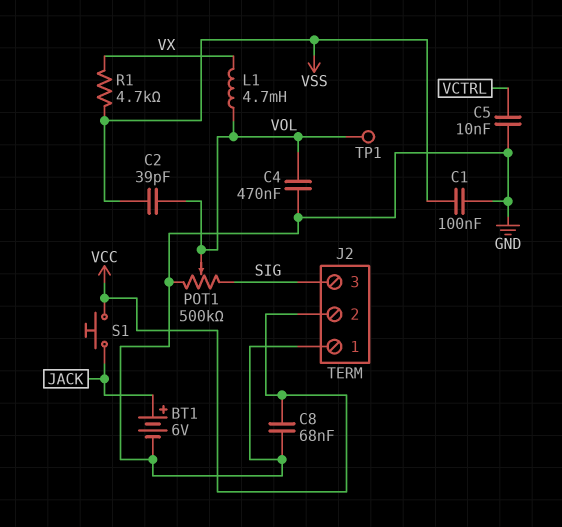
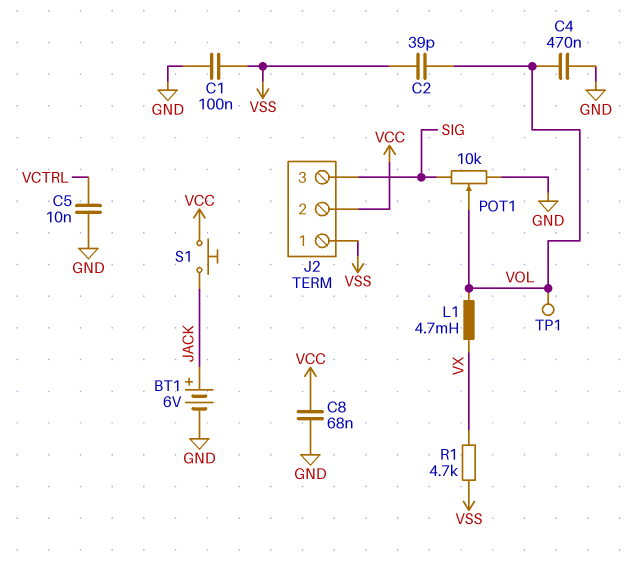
J2 pin 1: GND -> VSS
POT1: 500k (GND, SIG, wiper VOL) -> 10k (GND, SIG, wiper VOL)

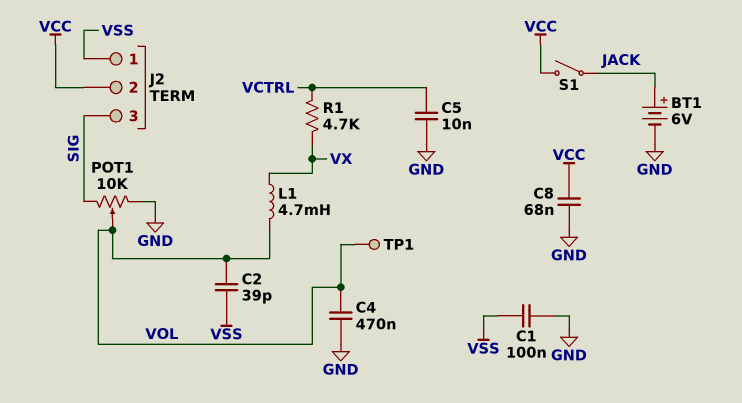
R1: 4.7k (VSS, VX) -> 4.7k (VCTRL, VX)
S1: button (JACK, VCC) -> switch (JACK, VCC)

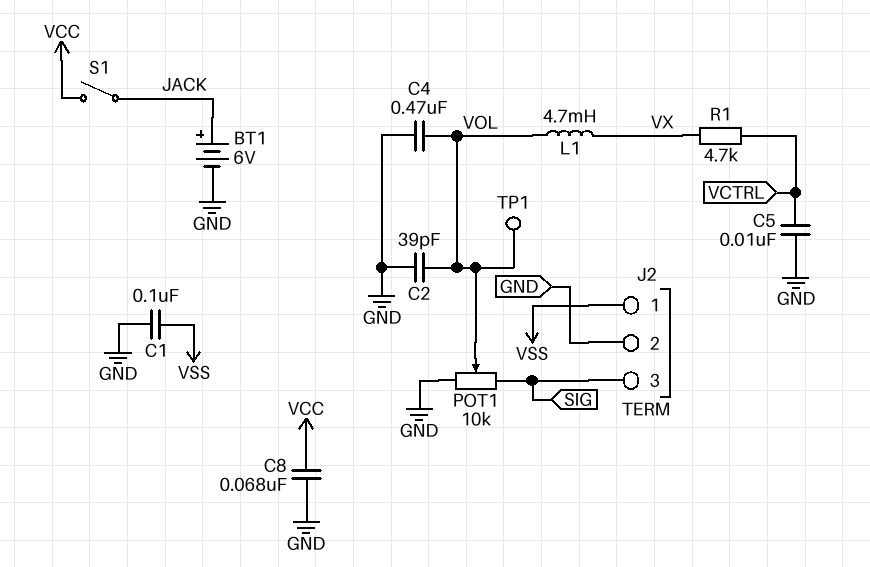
C2: 39pF (VOL, VSS) -> 39pF (GND, VOL)
J2 pin 2: VCC -> GND

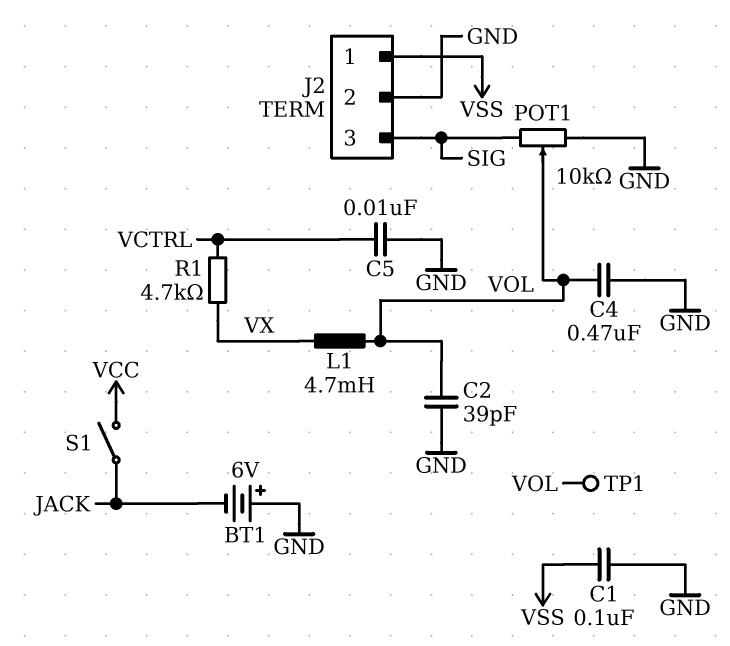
BT1: 6V (plus JACK, minus GND) -> 6V (plus GND, minus JACK)
C8: 68nF (GND, VCC) -> none

